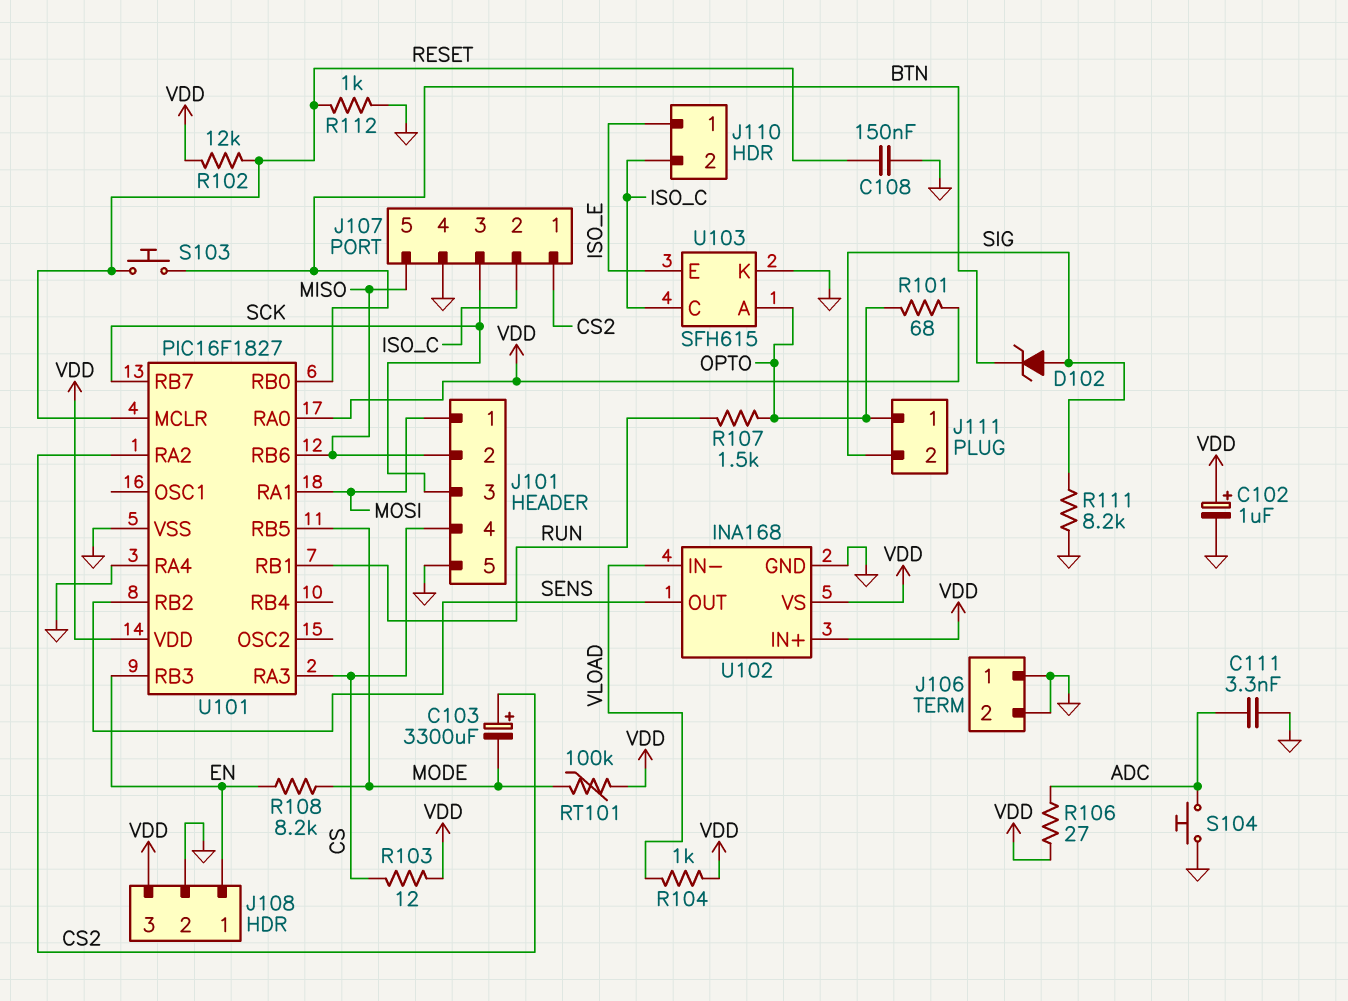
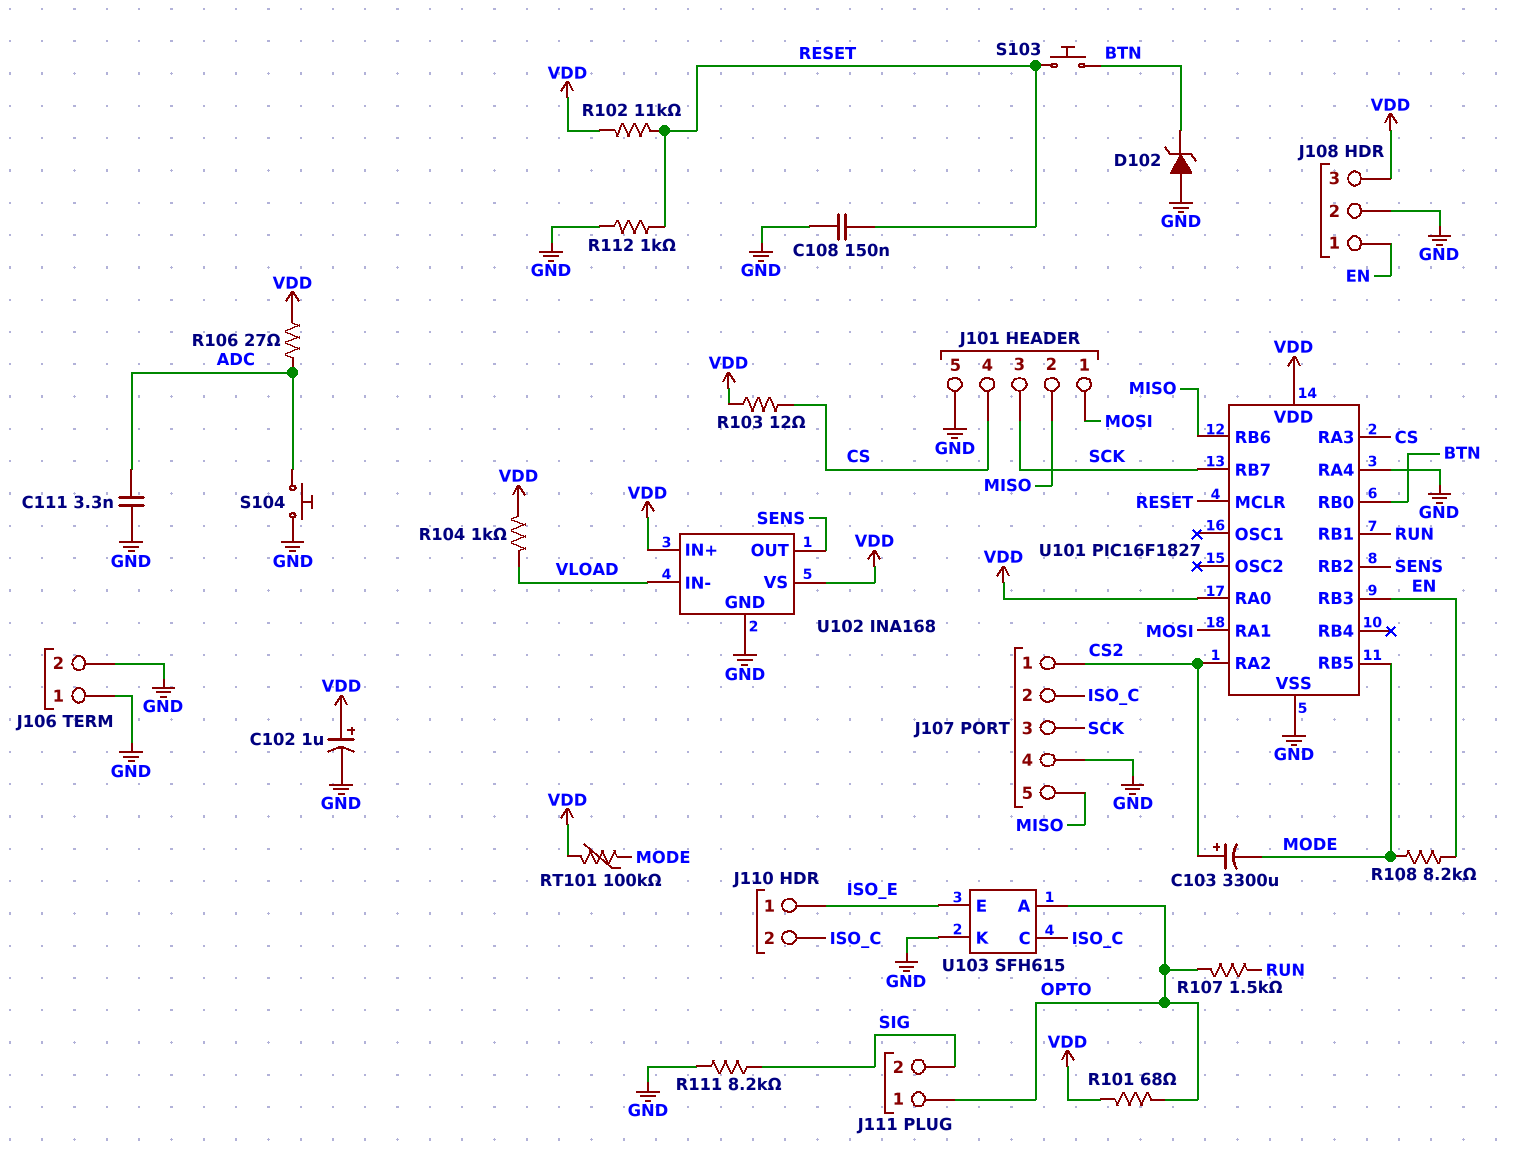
D102: zener (A SIG, K BTN) -> zener (A GND, K BTN)
R102: 12k (RESET, VDD) -> 11k (RESET, VDD)

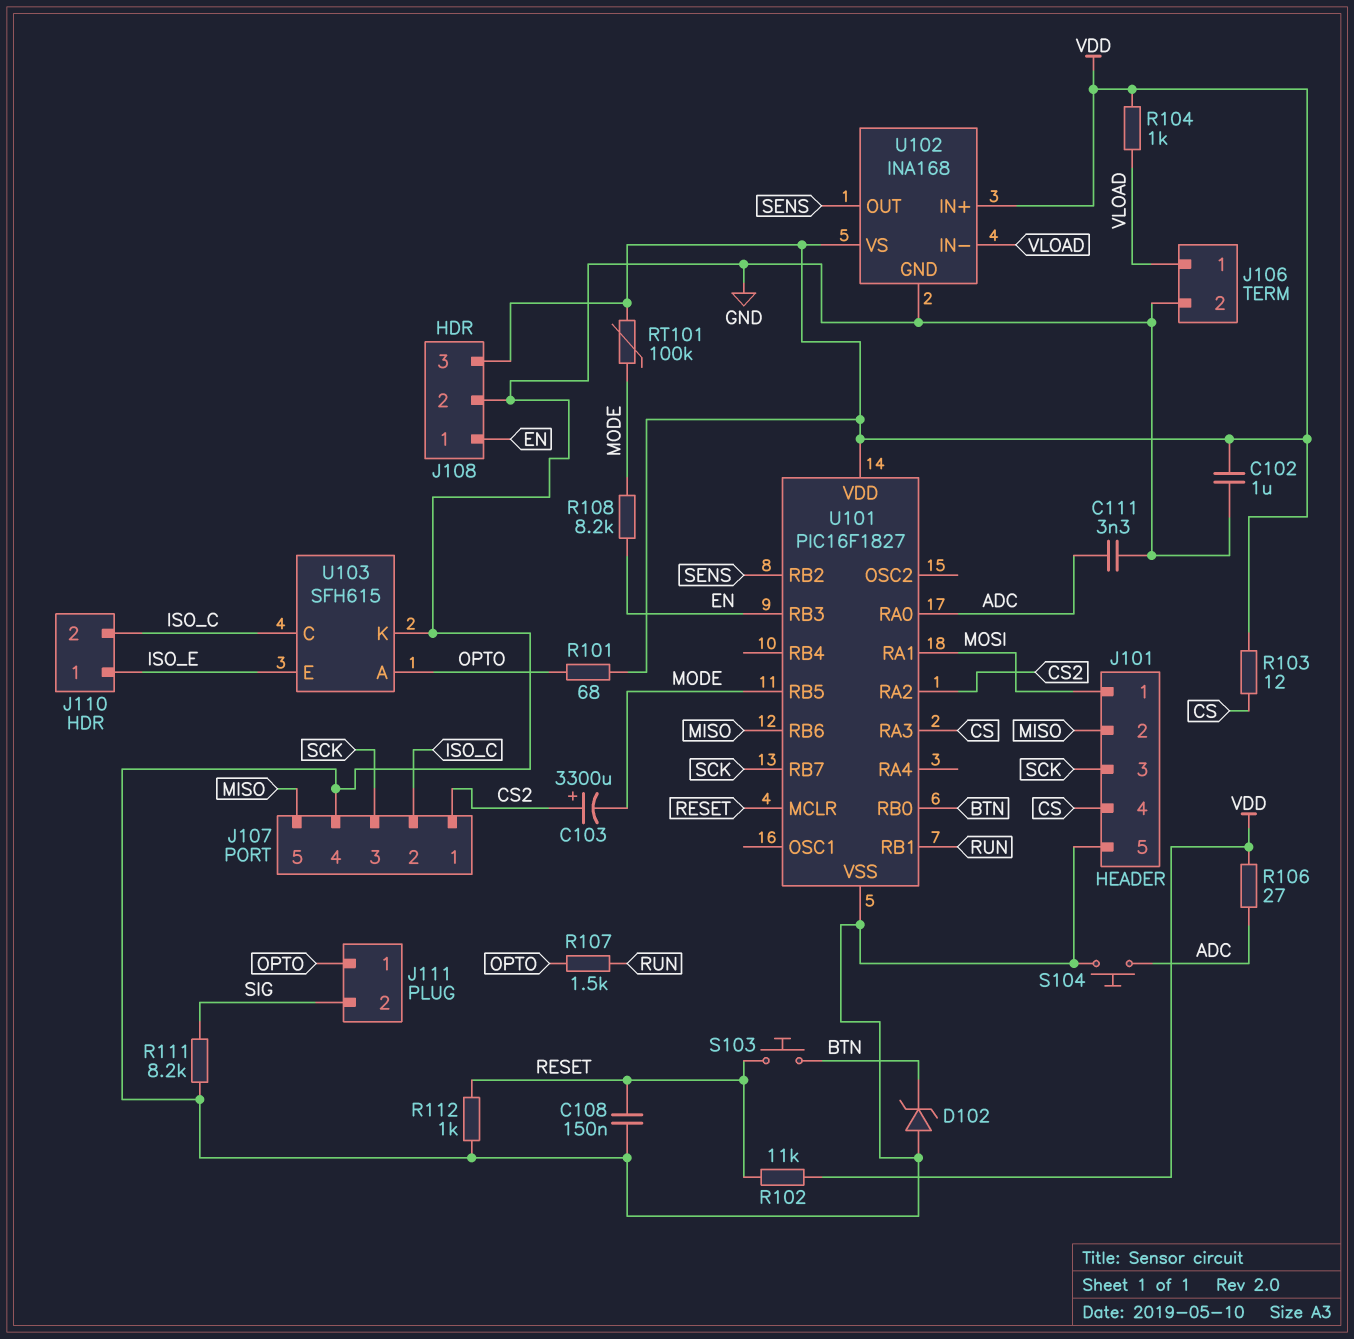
C102: 1uF (plus VDD, minus GND) -> 1uF (GND, VDD)
J106 pin 1: GND -> VLOAD
U101 pin RA0: VDD -> ADC
U101 pin RA4: GND -> none

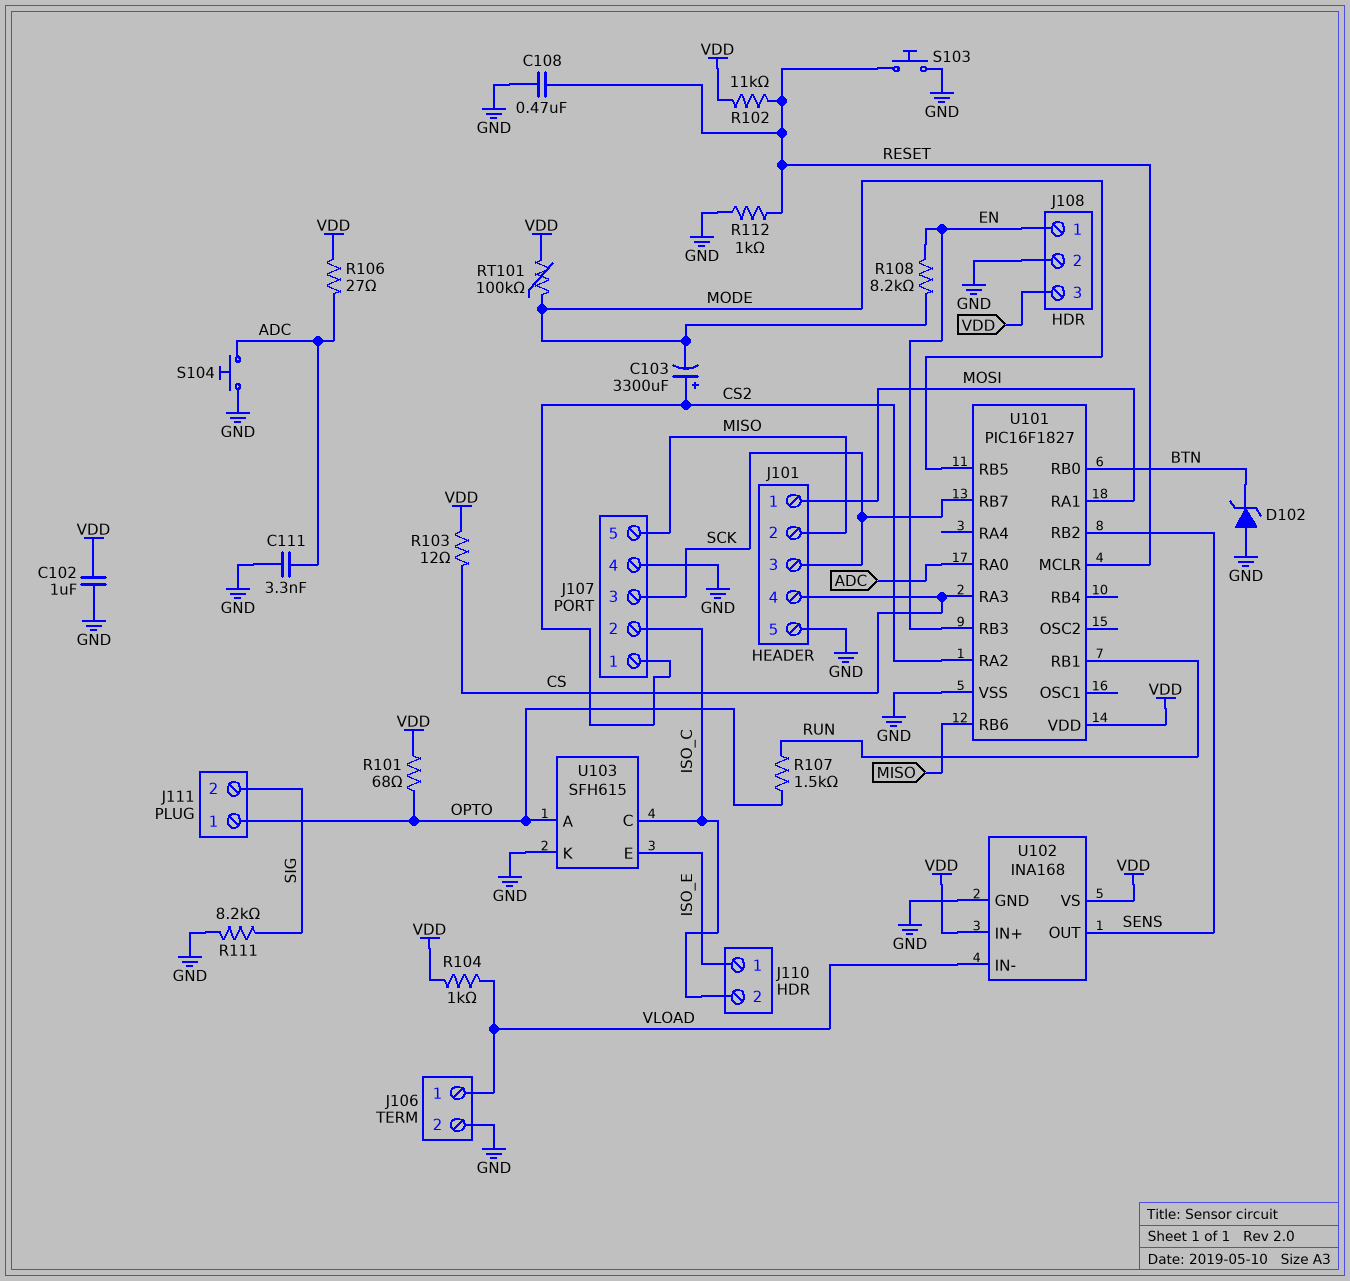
C108: 150nF (GND, RESET) -> 470nF (GND, RESET)
S103: button (BTN, RESET) -> button (GND, RESET)

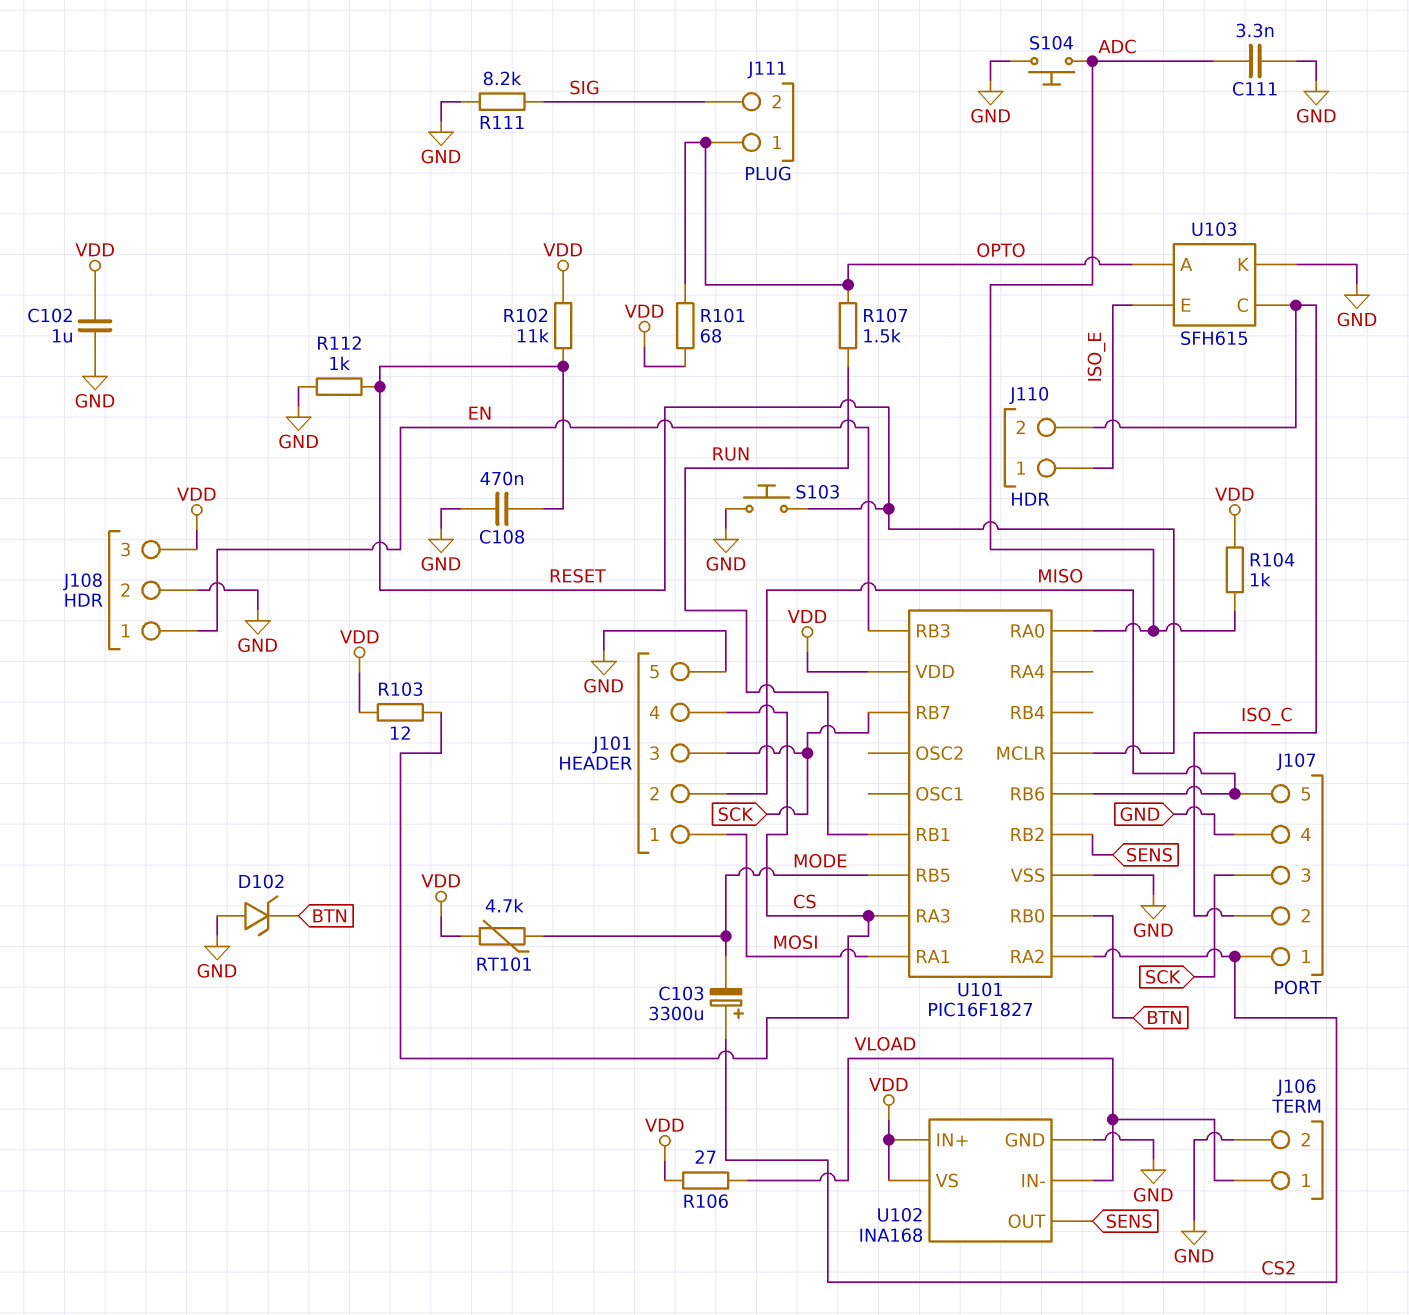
R104: 1k (VDD, VLOAD) -> 1k (ADC, VDD)
R106: 27 (ADC, VDD) -> 27 (VDD, VLOAD)
R108: 8.2k (EN, MODE) -> none
RT101: 100k (MODE, VDD) -> 4.7k (MODE, VDD)

